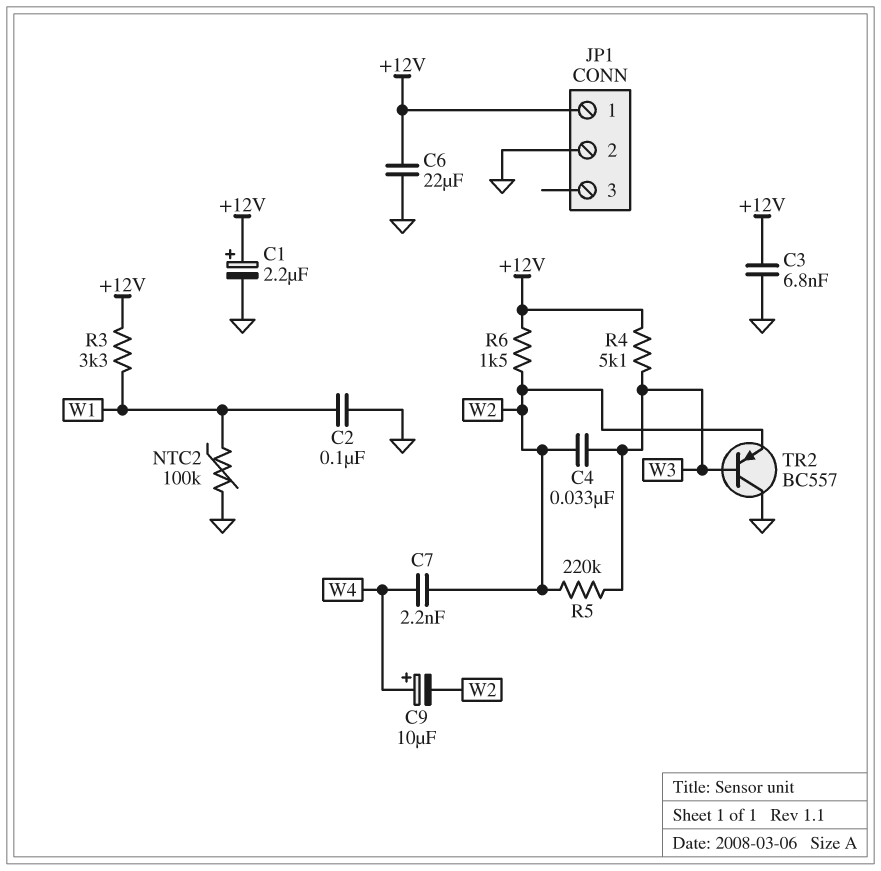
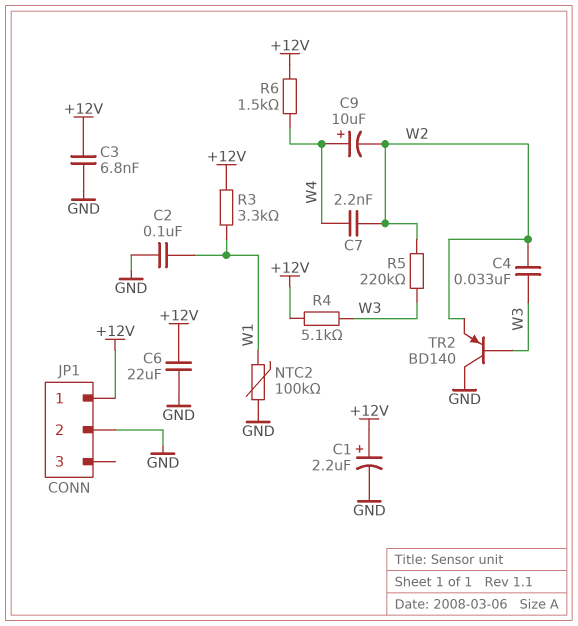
R6: 1.5k (+12V, W2) -> 1.5k (+12V, W4)
TR2: PNP BC557 (B W3, C GND, E W2) -> PNP BD140 (B W3, C GND, E W2)

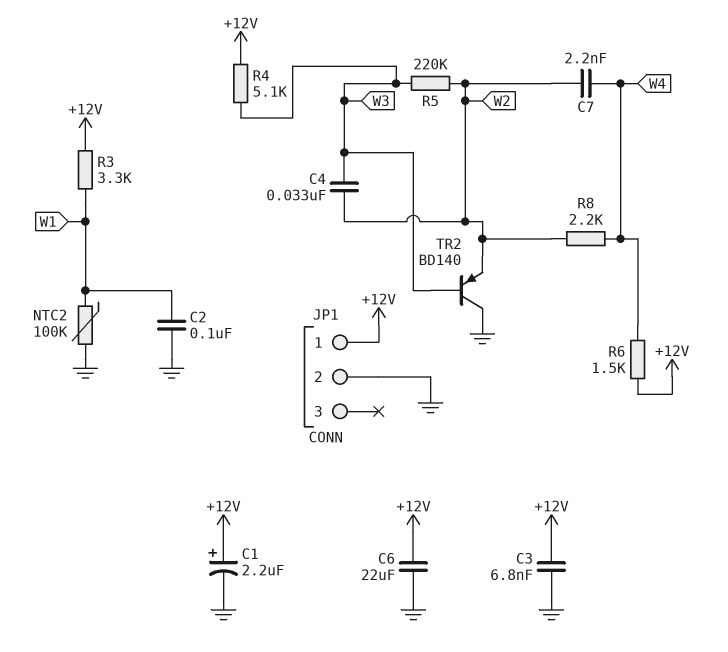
C9: 10uF (plus W4, minus W2) -> none
R8: none -> 2.2k (W2, W4)

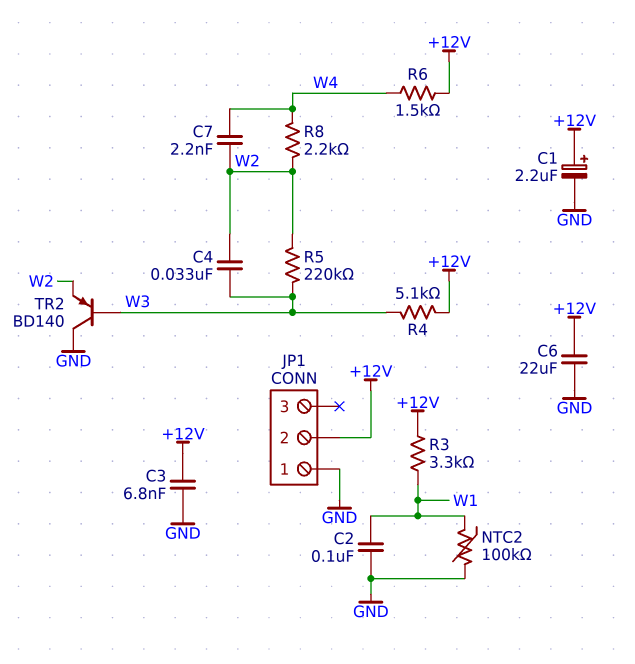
JP1 pin 1: +12V -> GND
JP1 pin 2: GND -> +12V

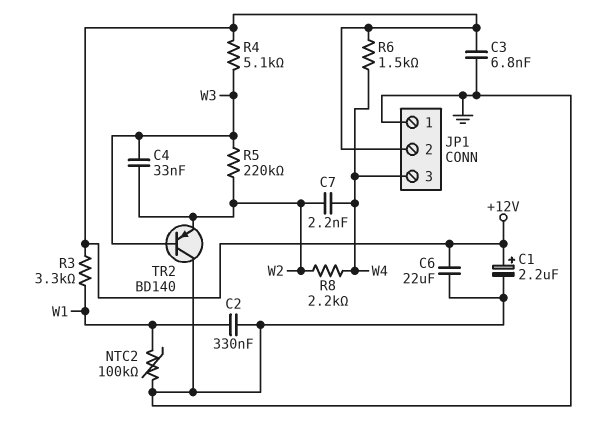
C2: 100nF (GND, W1) -> 330nF (GND, W1)
JP1 pin 3: none -> W4

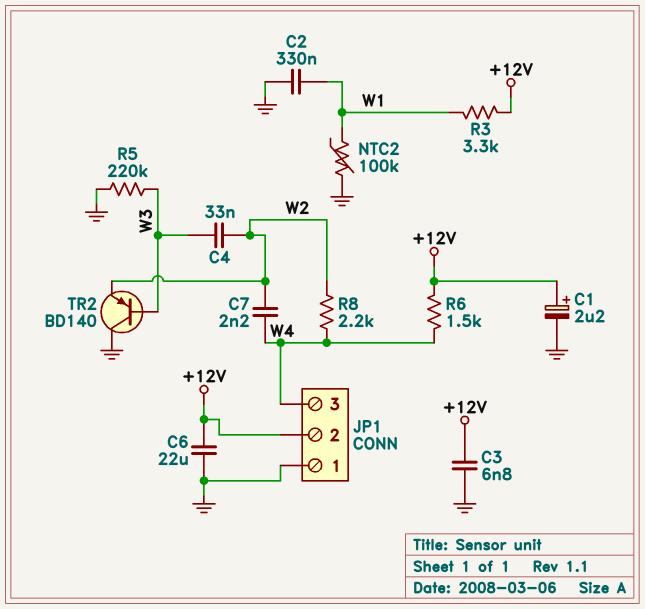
R4: 5.1k (+12V, W3) -> none
R5: 220k (W2, W3) -> 220k (GND, W3)

